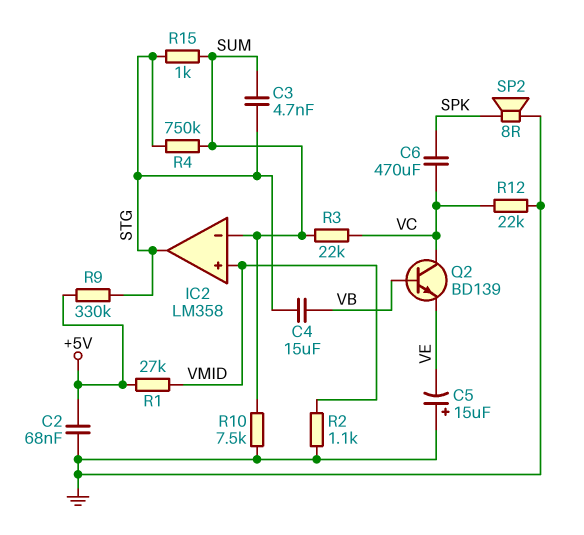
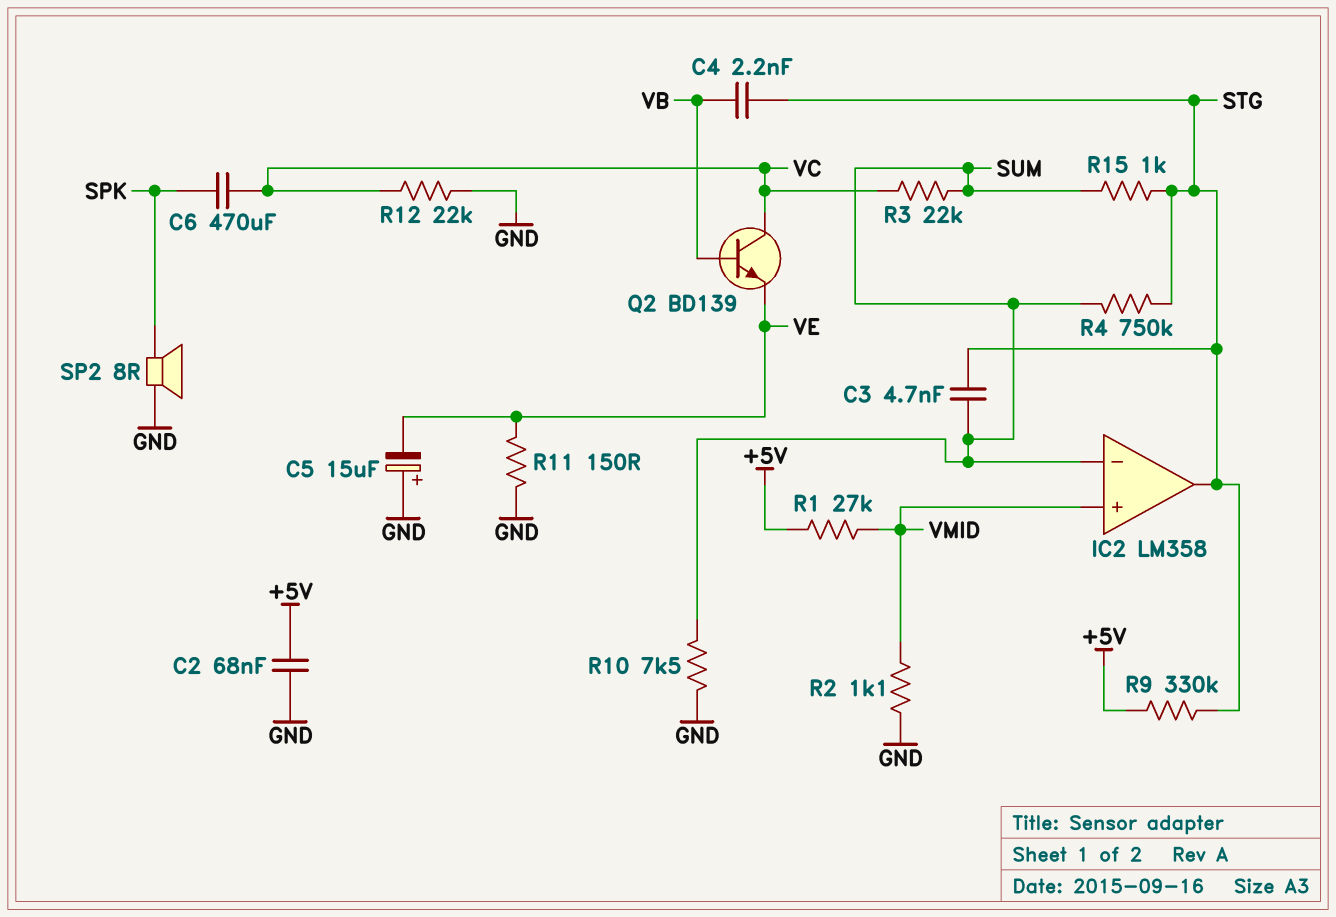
C4: 15uF (STG, VB) -> 2.2nF (STG, VB)
R11: none -> 150 (GND, VE)

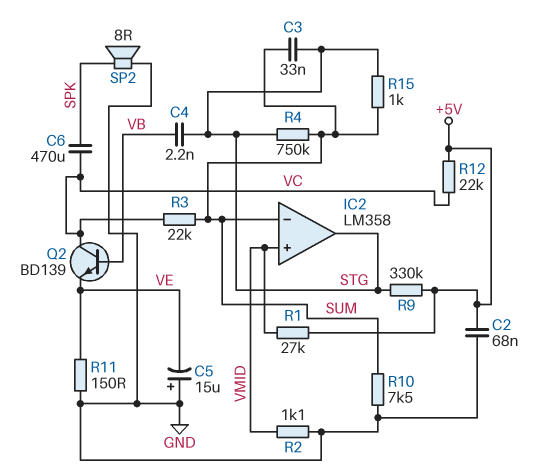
C3: 4.7nF (STG, SUM) -> 33nF (STG, SUM)
R12: 22k (GND, VC) -> 22k (+5V, VC)

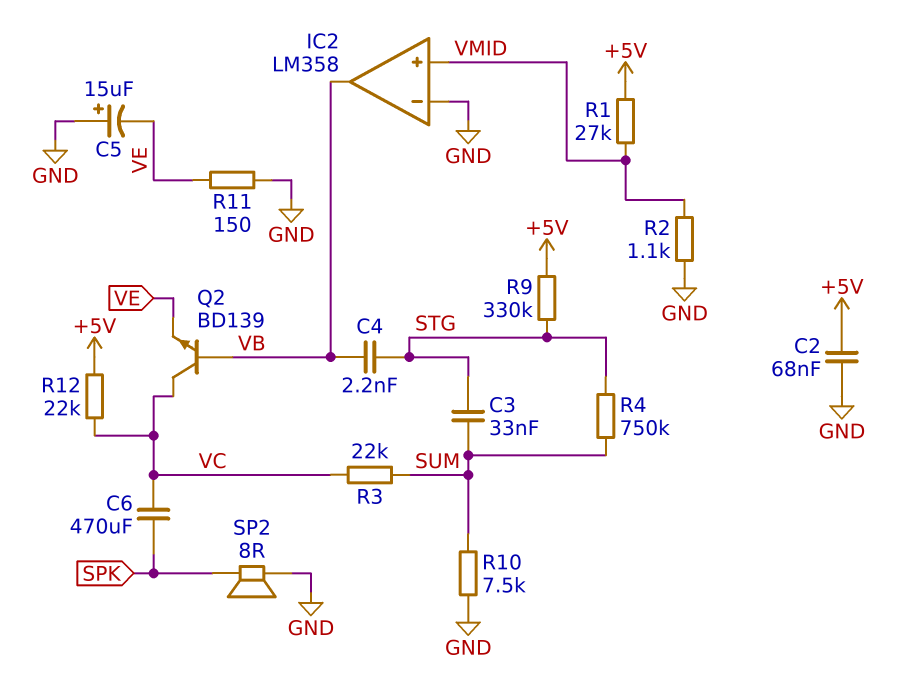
IC2 pin in-: SUM -> GND
IC2 pin out: STG -> VB
R15: 1k (STG, SUM) -> none

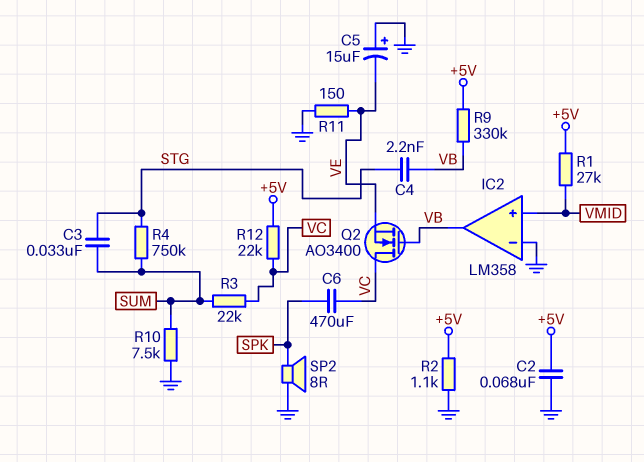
Q2: NPN BD139 (B VB, C VC, E VE) -> NMOS AO3400 (G VB, D VC, S VE)
R2: 1.1k (GND, VMID) -> 1.1k (+5V, GND)
R9: 330k (+5V, STG) -> 330k (+5V, VB)

